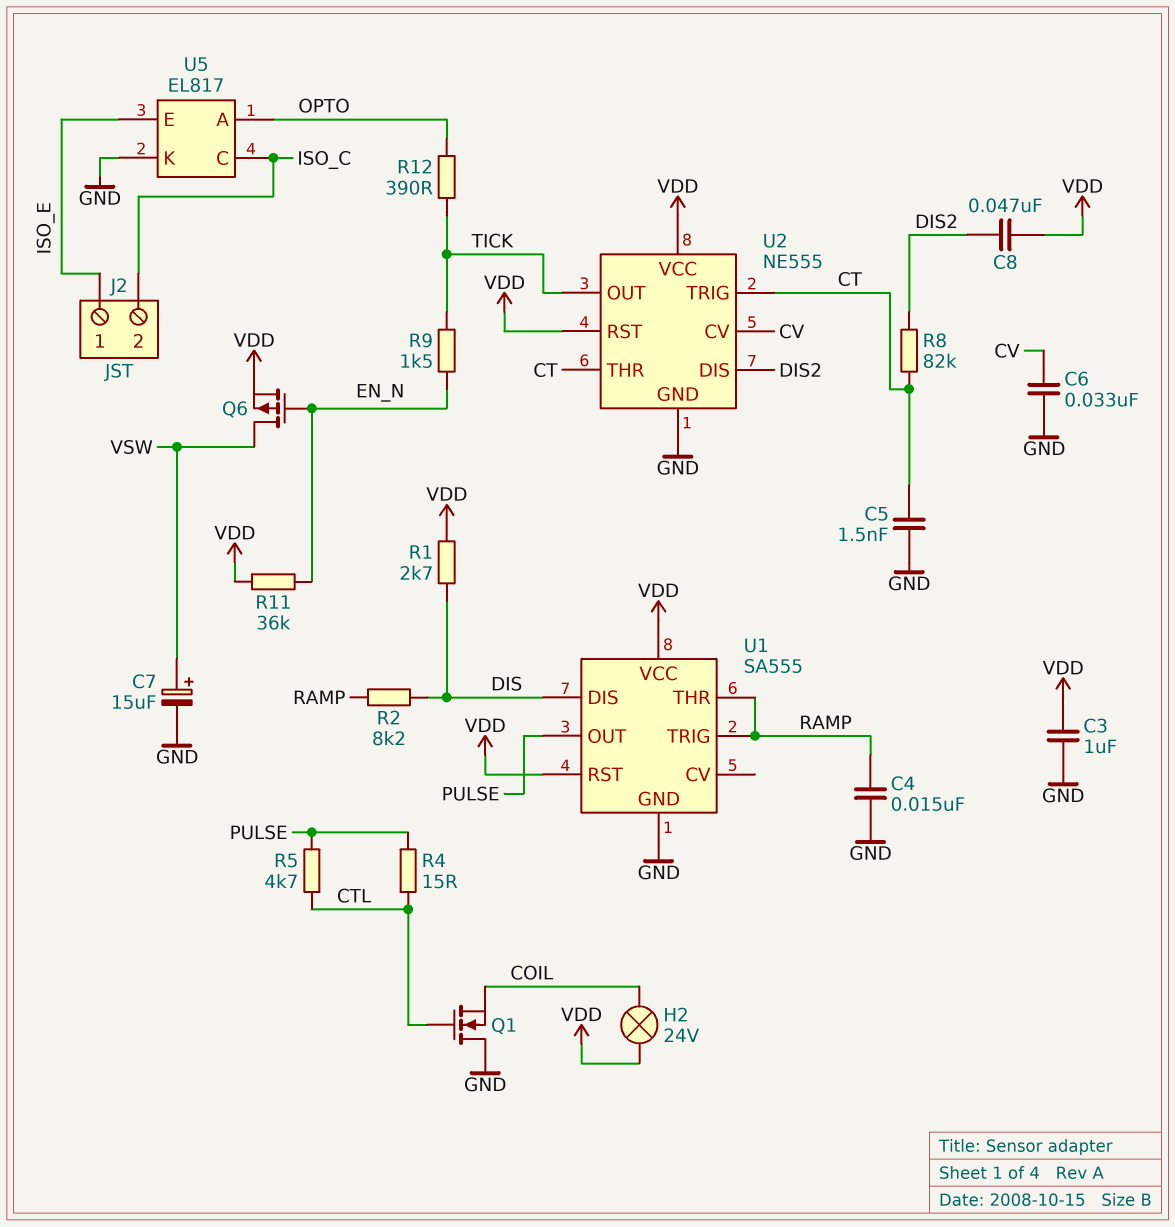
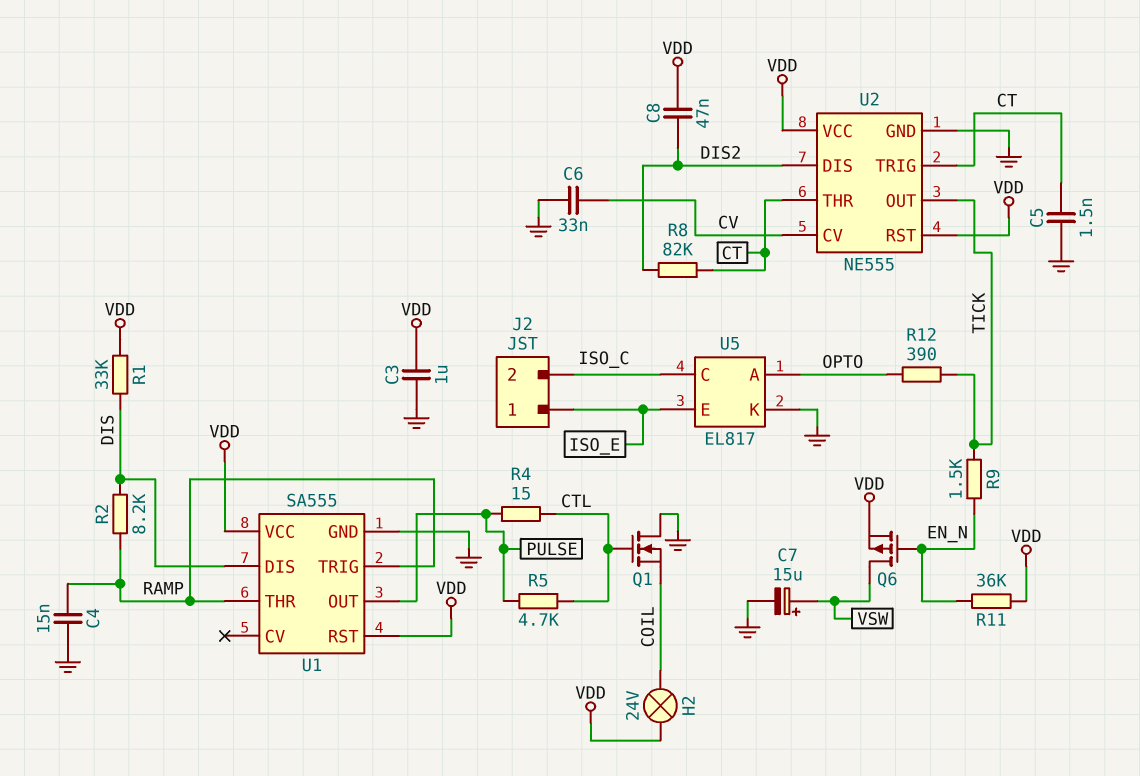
R1: 2.7k (DIS, VDD) -> 33k (DIS, VDD)

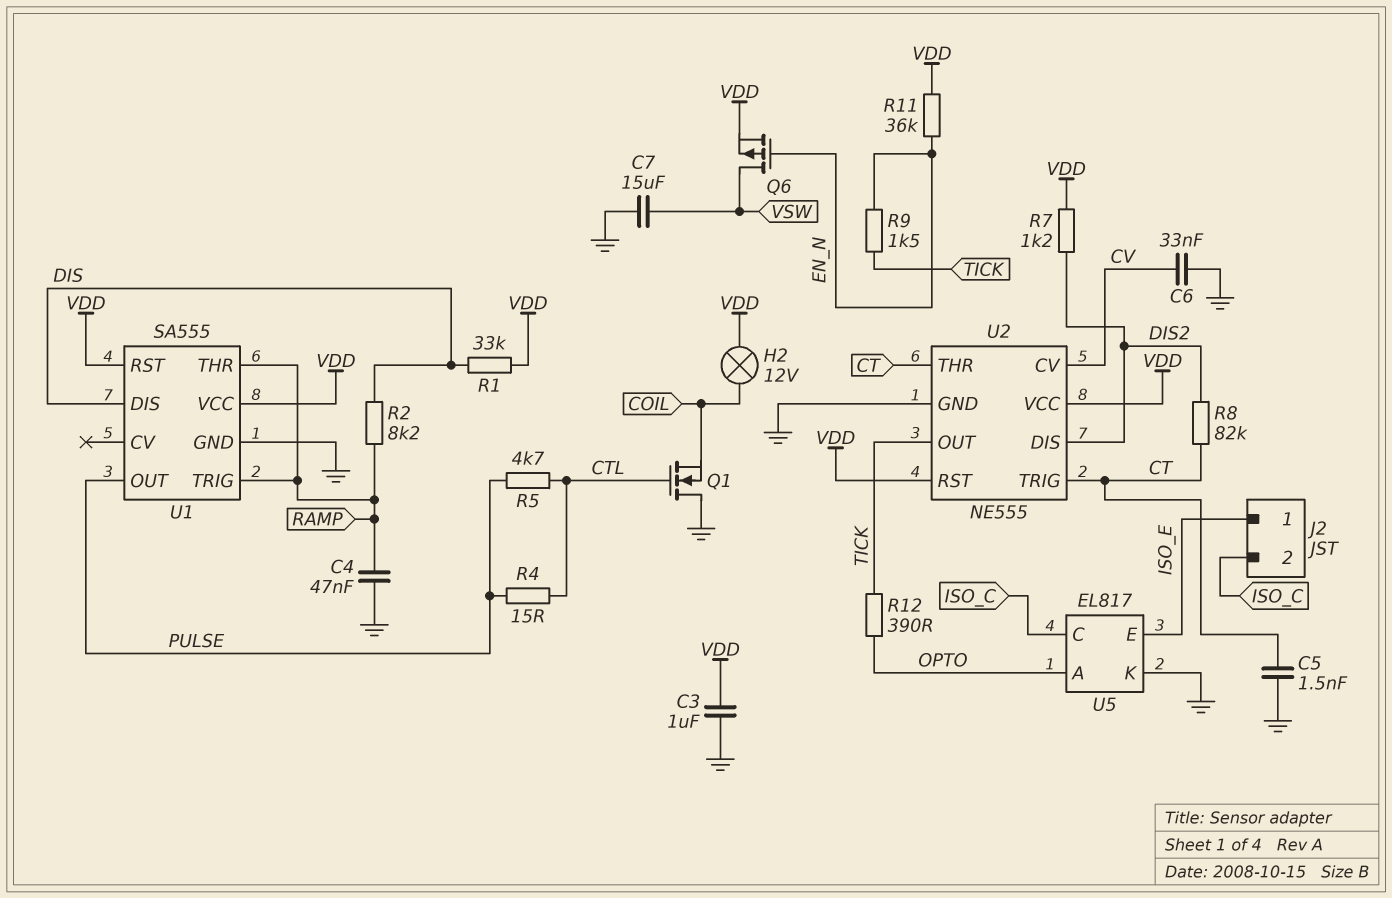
C4: 15nF (GND, RAMP) -> 47nF (GND, RAMP)
C7: 15uF (plus VSW, minus GND) -> 15uF (GND, VSW)
C8: 47nF (DIS2, VDD) -> none
H2: lamp 24V (COIL, VDD) -> lamp 12V (COIL, VDD)
R7: none -> 1.2k (DIS2, VDD)

